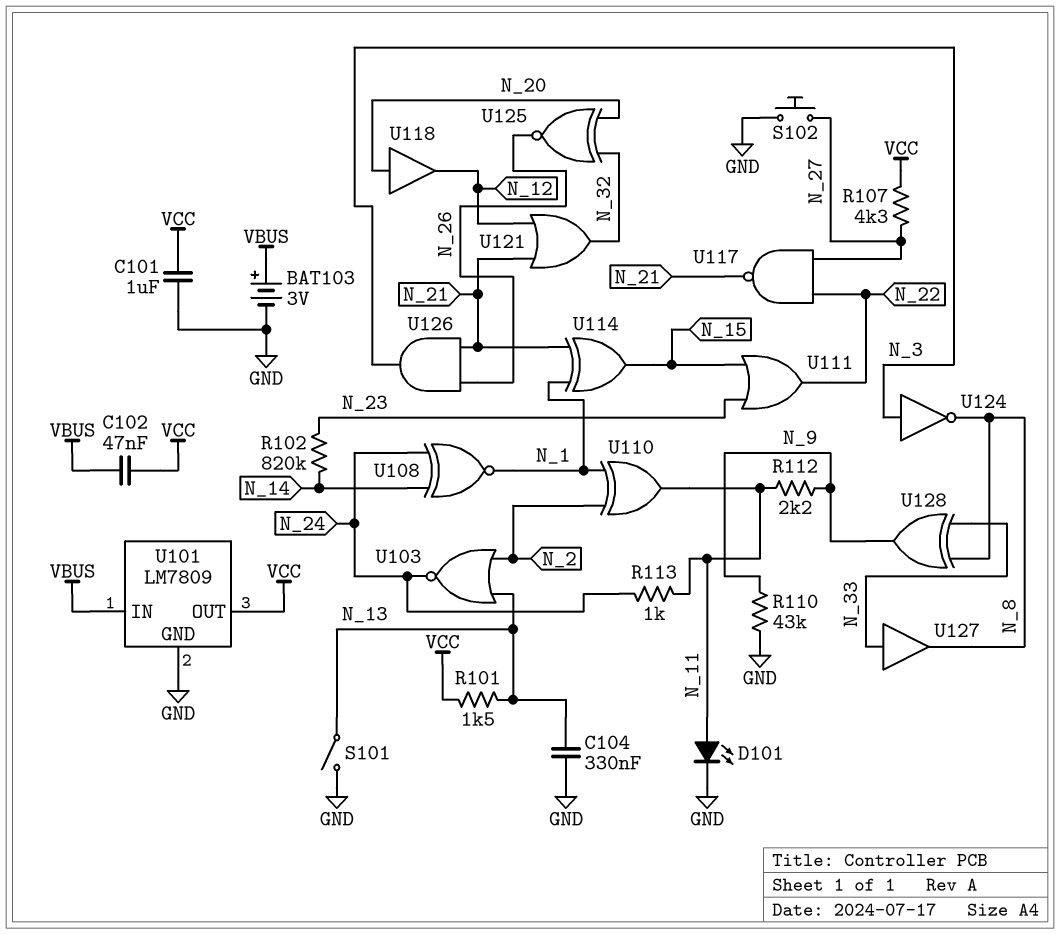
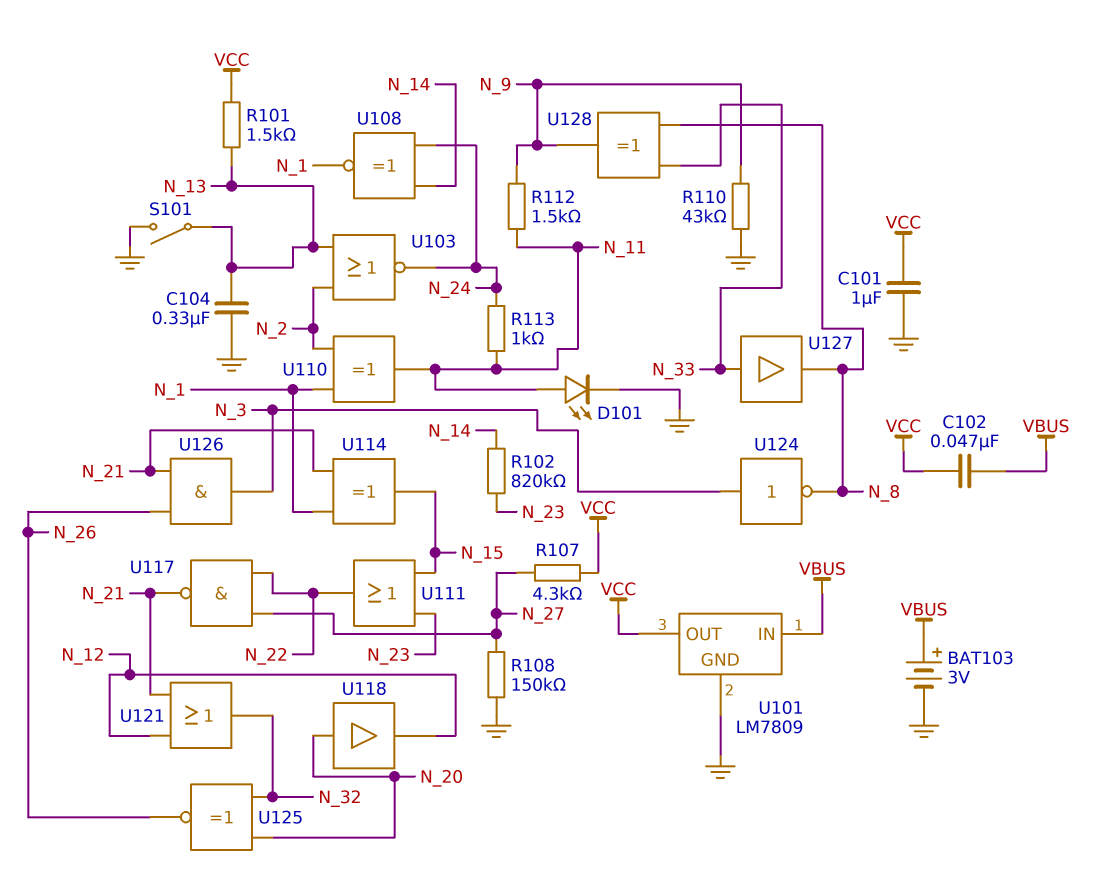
R108: none -> 150k (GND, N_27)
R112: 2.2k (N_9, N_11) -> 1.5k (N_9, N_11)
S102: button (GND, N_27) -> none

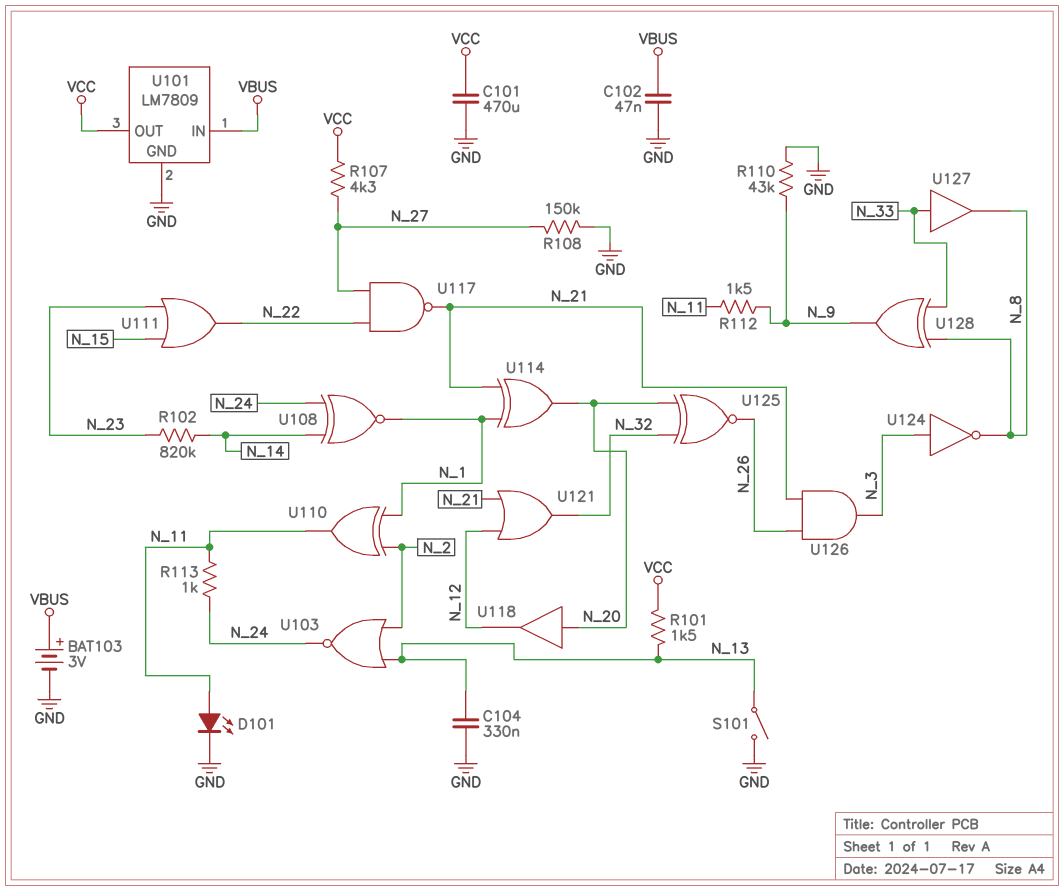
C101: 1uF (GND, VCC) -> 470uF (GND, VCC)
C102: 47nF (VBUS, VCC) -> 47nF (GND, VBUS)
U114: XOR (in N_1, in N_21, out N_15) -> XOR (in N_1, in N_21, out N_20)

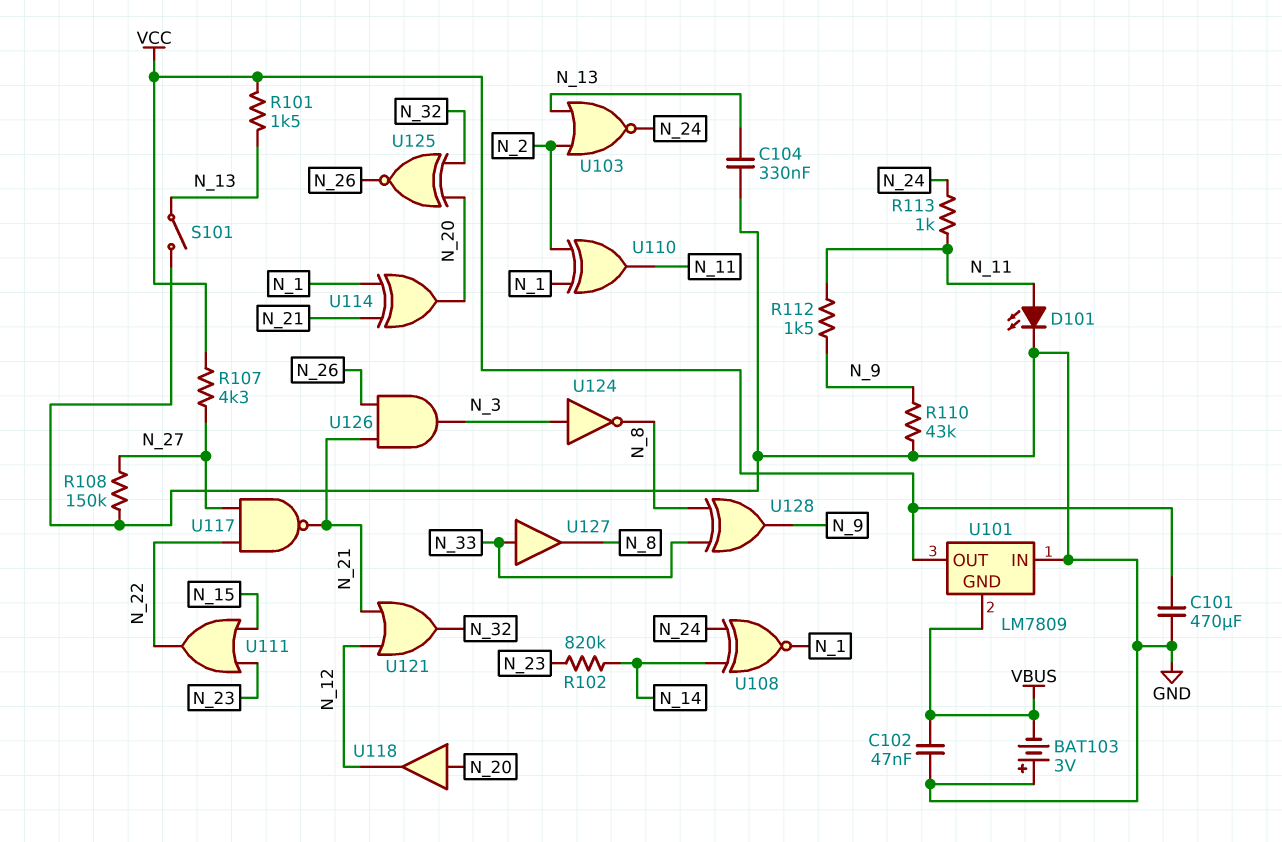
BAT103: 3V (plus VBUS, minus GND) -> 3V (plus GND, minus VBUS)
U101 pin GND: GND -> VBUS
U101 pin IN: VBUS -> GND

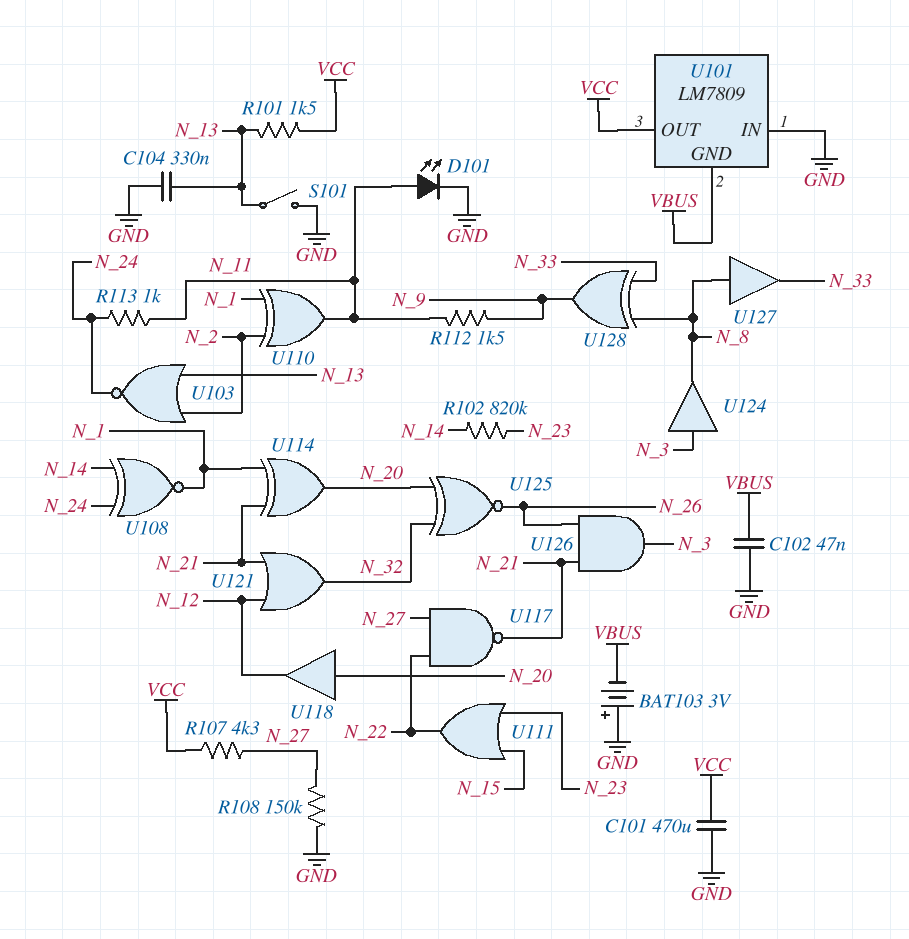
R110: 43k (GND, N_9) -> none
U124: NOT (in N_3, out N_8) -> buffer (in N_3, out N_8)
U127: buffer (in N_33, out N_8) -> buffer (in N_8, out N_33)

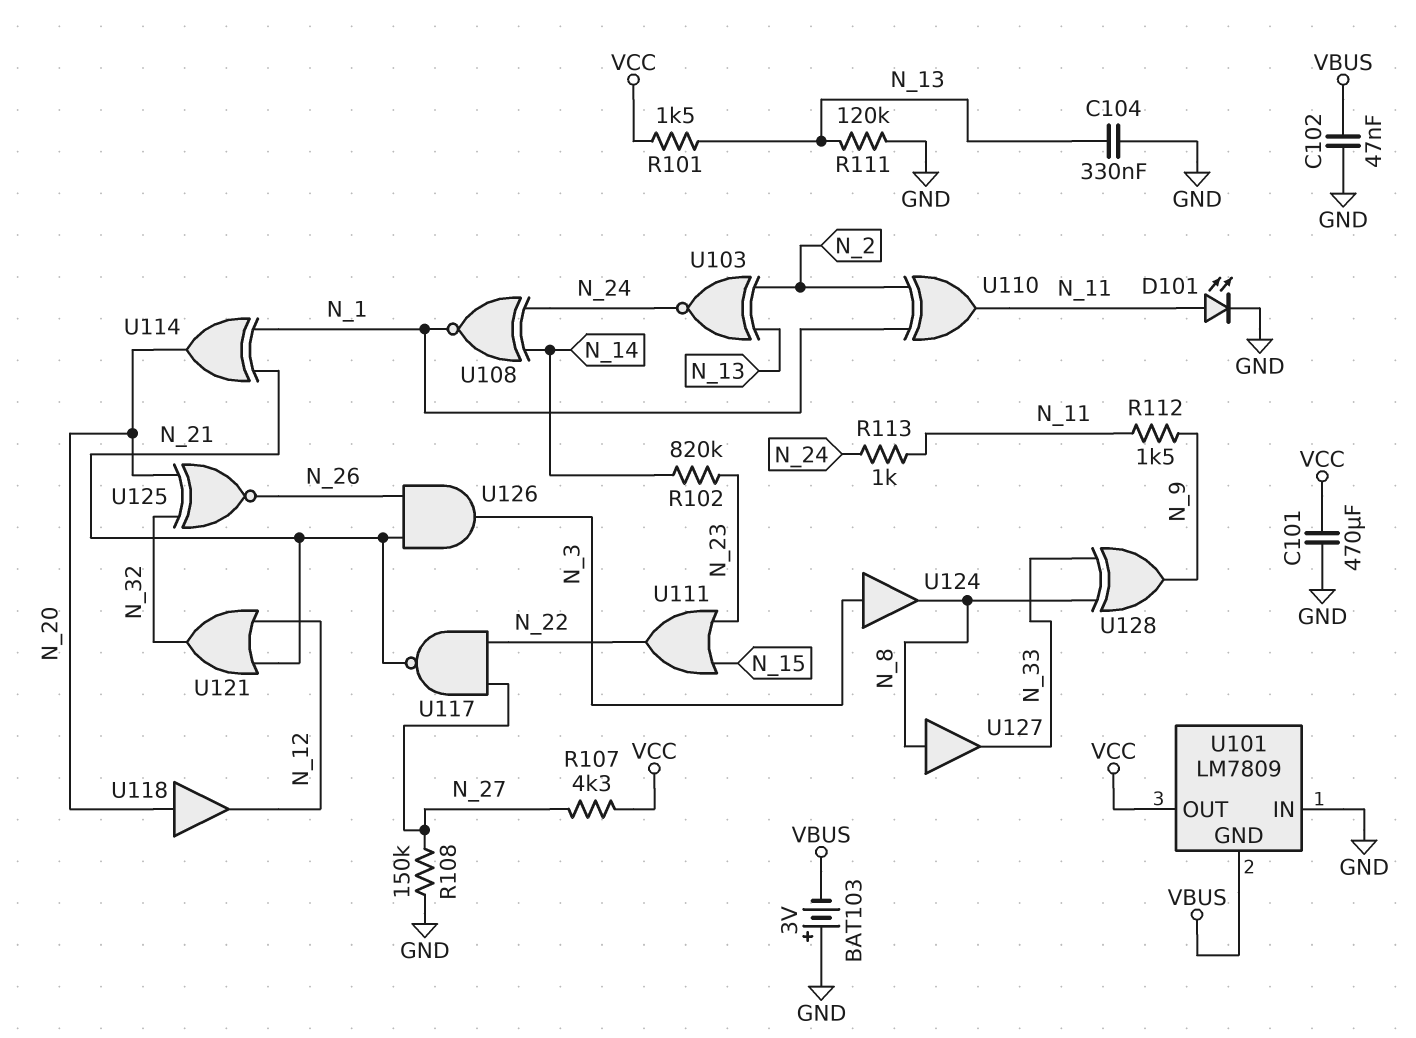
R111: none -> 120k (GND, N_13)
S101: switch (GND, N_13) -> none
U103: NOR (in N_2, in N_13, out N_24) -> XNOR (in N_2, in N_13, out N_24)

